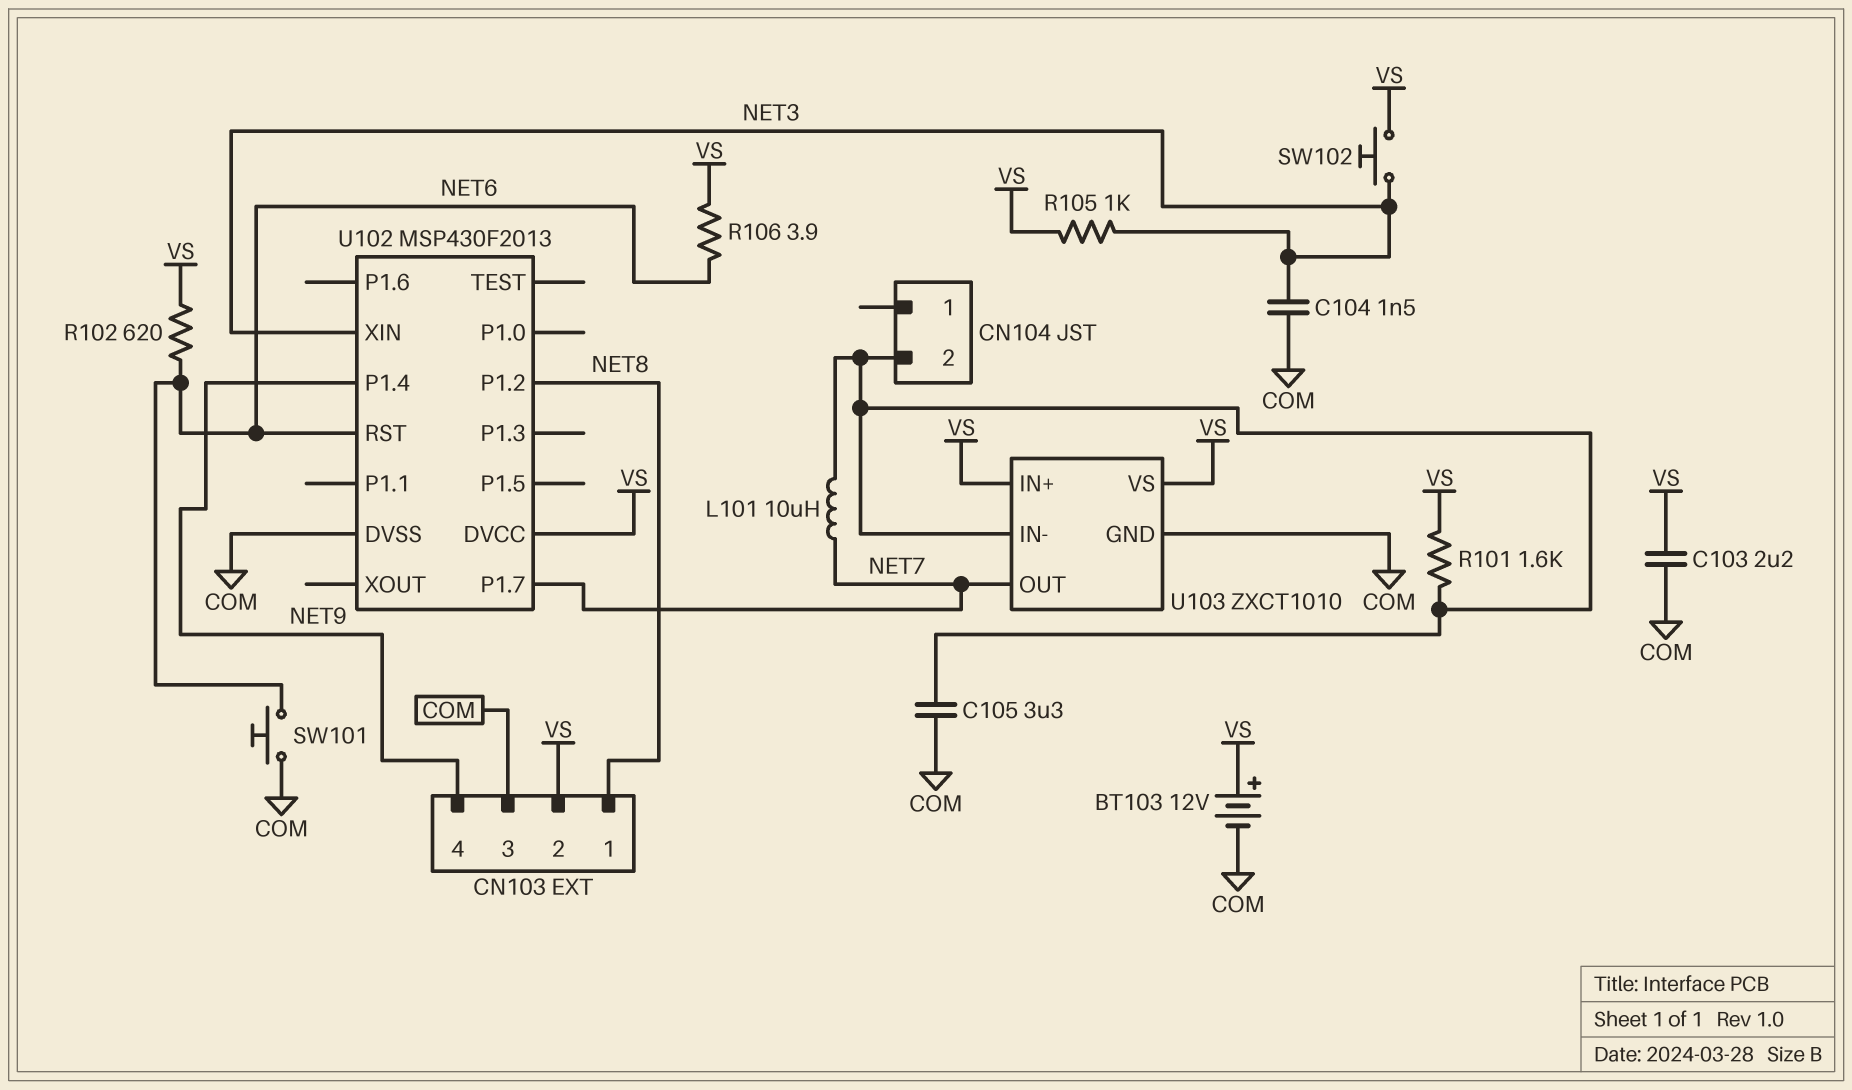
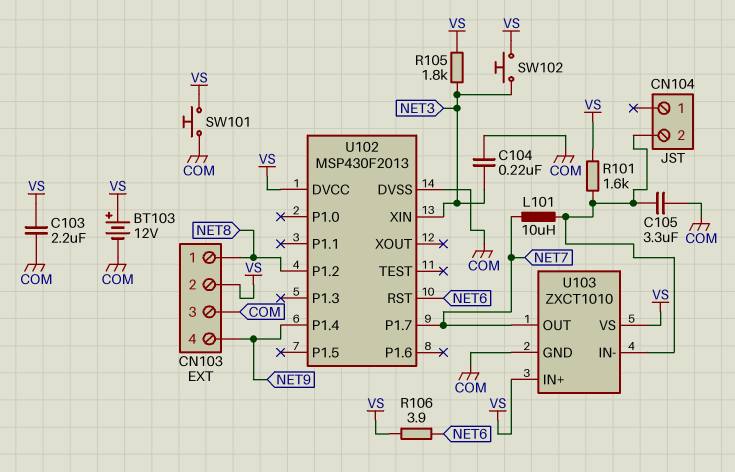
C104: 1.5nF (COM, NET3) -> 220nF (COM, NET3)
R102: 620 (NET6, VS) -> none
R105: 1k (NET3, VS) -> 1.8k (NET3, VS)
SW101: button (COM, NET6) -> button (COM, VS)

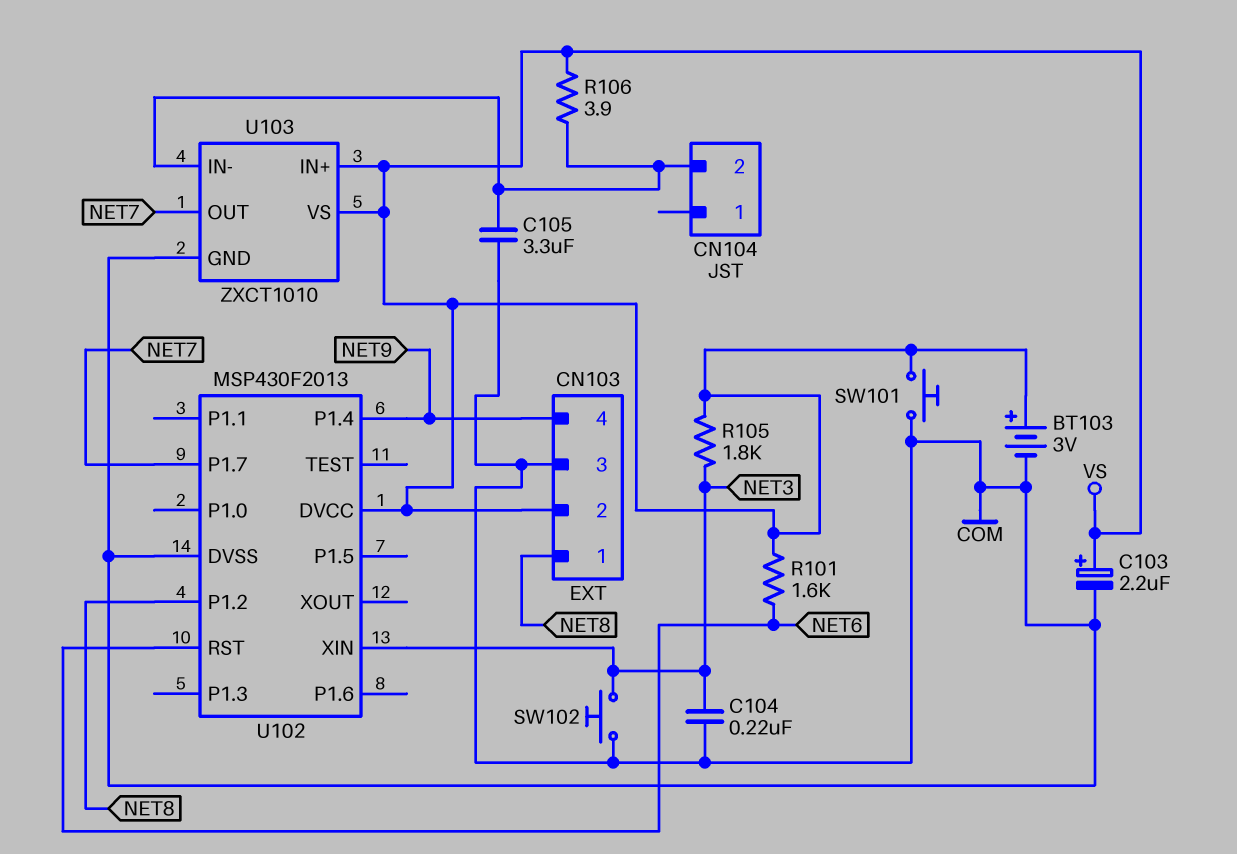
BT103: 12V (plus VS, minus COM) -> 3V (plus VS, minus COM)
C103: 2.2uF (COM, VS) -> 2.2uF (plus VS, minus COM)
L101: 10uH (CN104/2, NET7) -> none
R101: 1.6k (CN104/2, VS) -> 1.6k (NET6, VS)
R106: 3.9 (NET6, VS) -> 3.9 (CN104/2, VS)
SW102: button (NET3, VS) -> button (COM, NET3)

